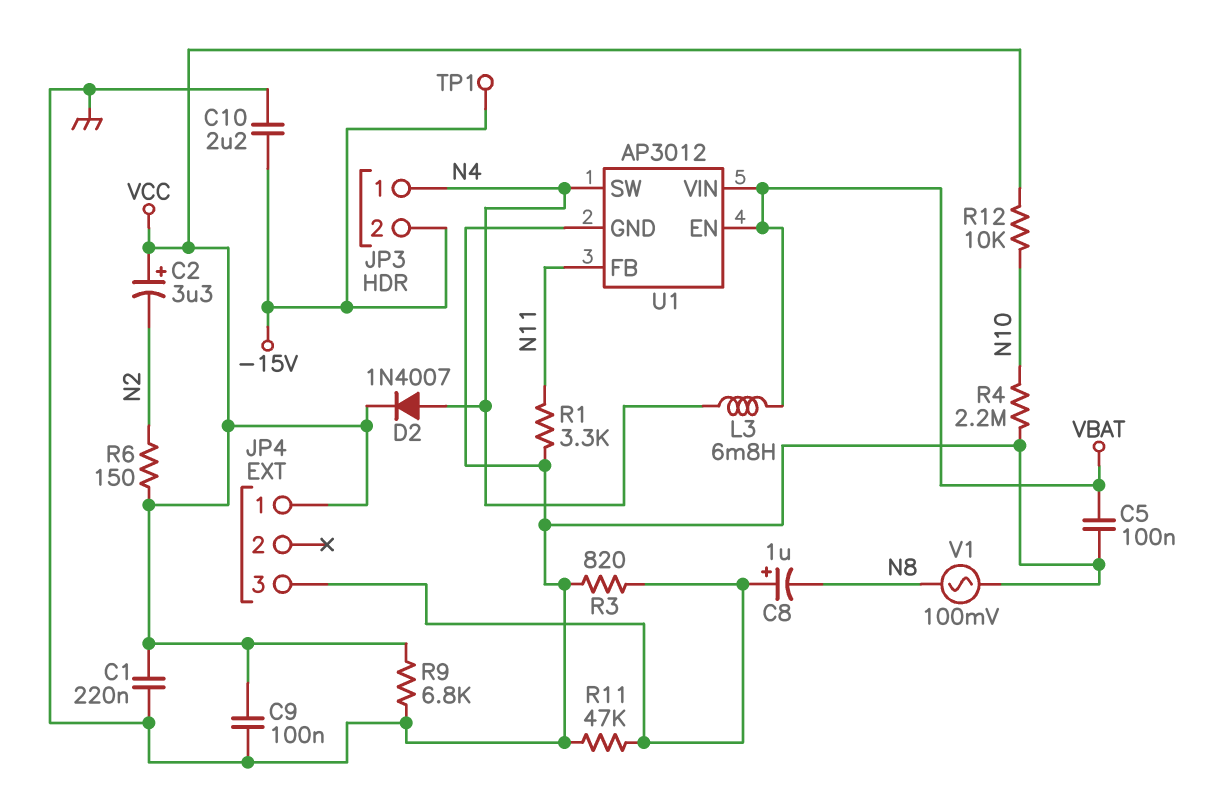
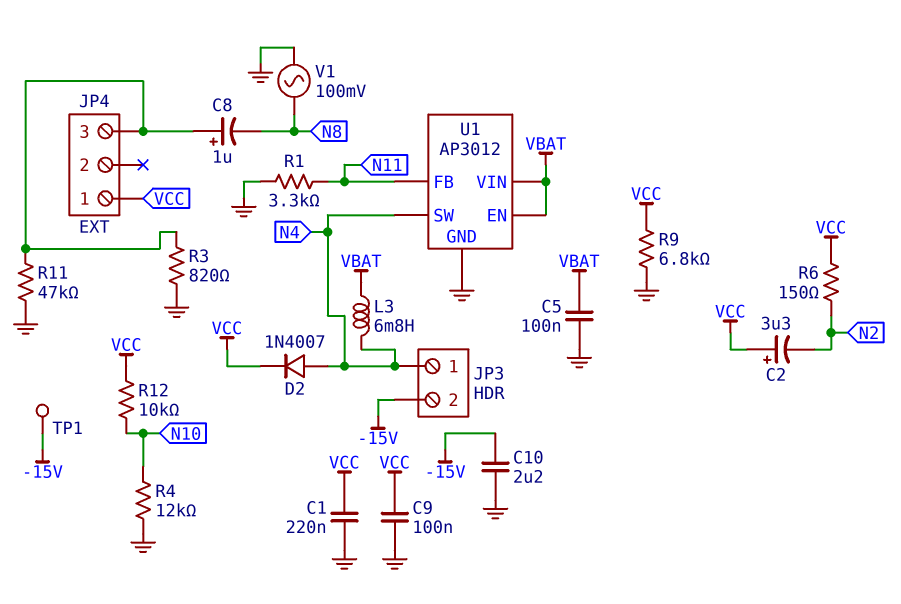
R4: 2.2M (GND, N10) -> 12k (GND, N10)

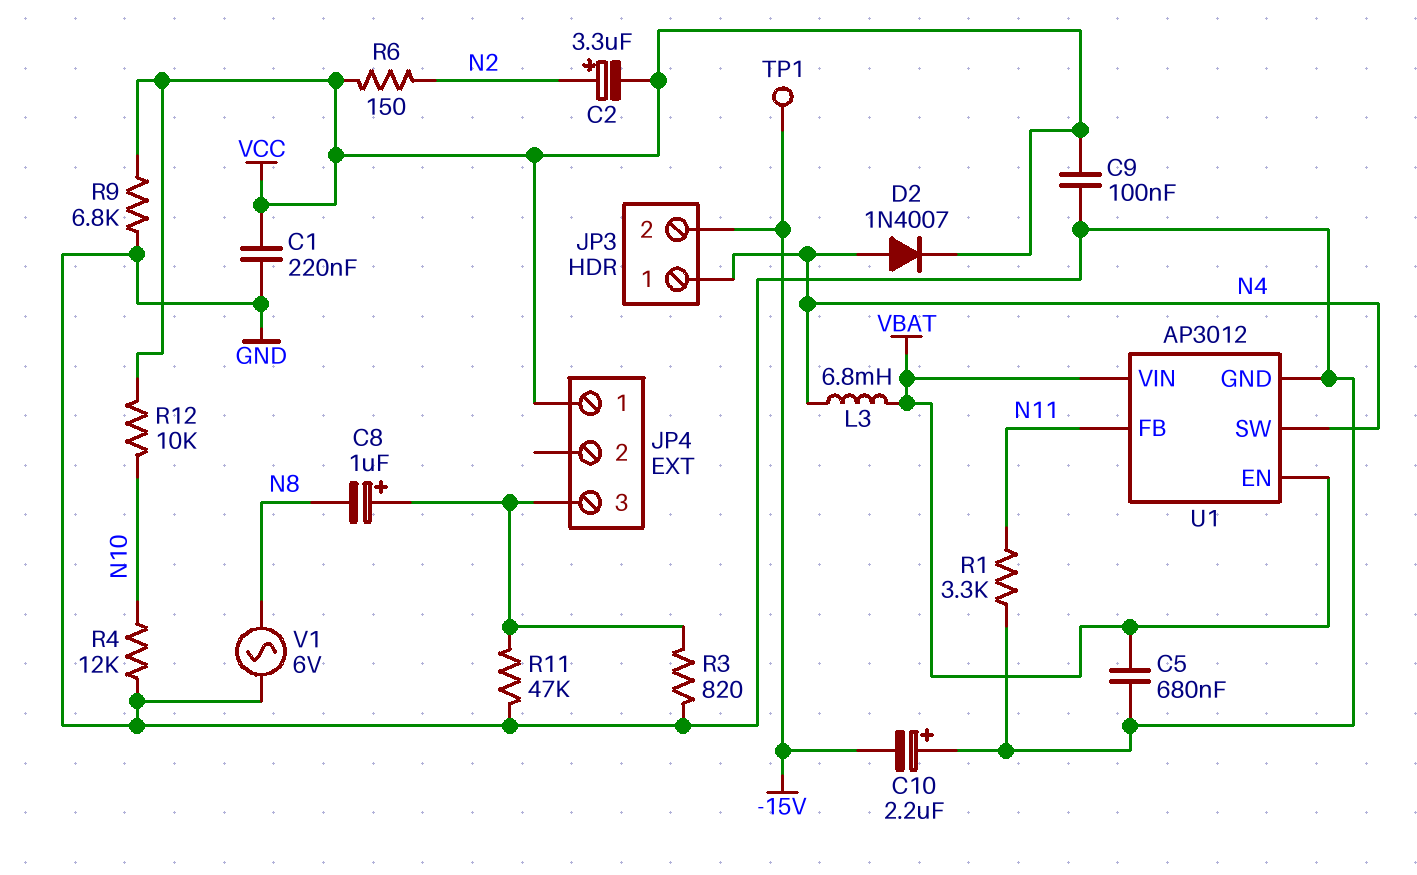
C2: 3.3uF (plus VCC, minus N2) -> 3.3uF (plus N2, minus VCC)
C5: 100nF (GND, VBAT) -> 680nF (GND, VBAT)
C10: 2.2uF (-15V, GND) -> 2.2uF (plus GND, minus -15V)
V1: AC 100mV (GND, N8) -> AC 6V (GND, N8)

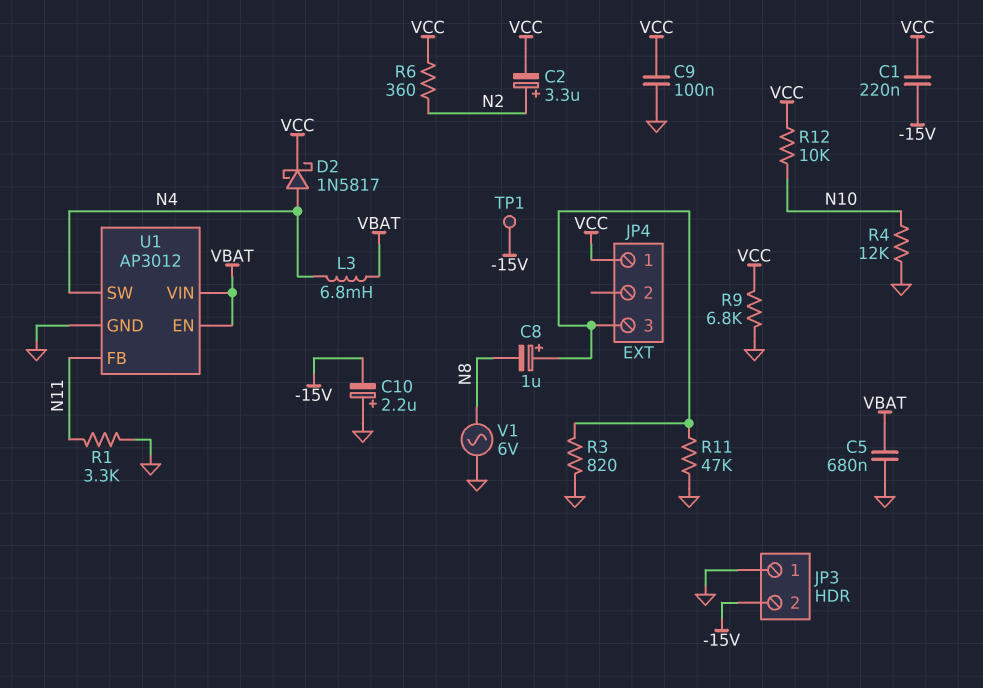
C1: 220nF (GND, VCC) -> 220nF (-15V, VCC)
D2: diode 1N4007 (A N4, K VCC) -> schottky 1N5817 (A N4, K VCC)
JP3 pin 1: N4 -> GND
R6: 150 (N2, VCC) -> 360 (N2, VCC)

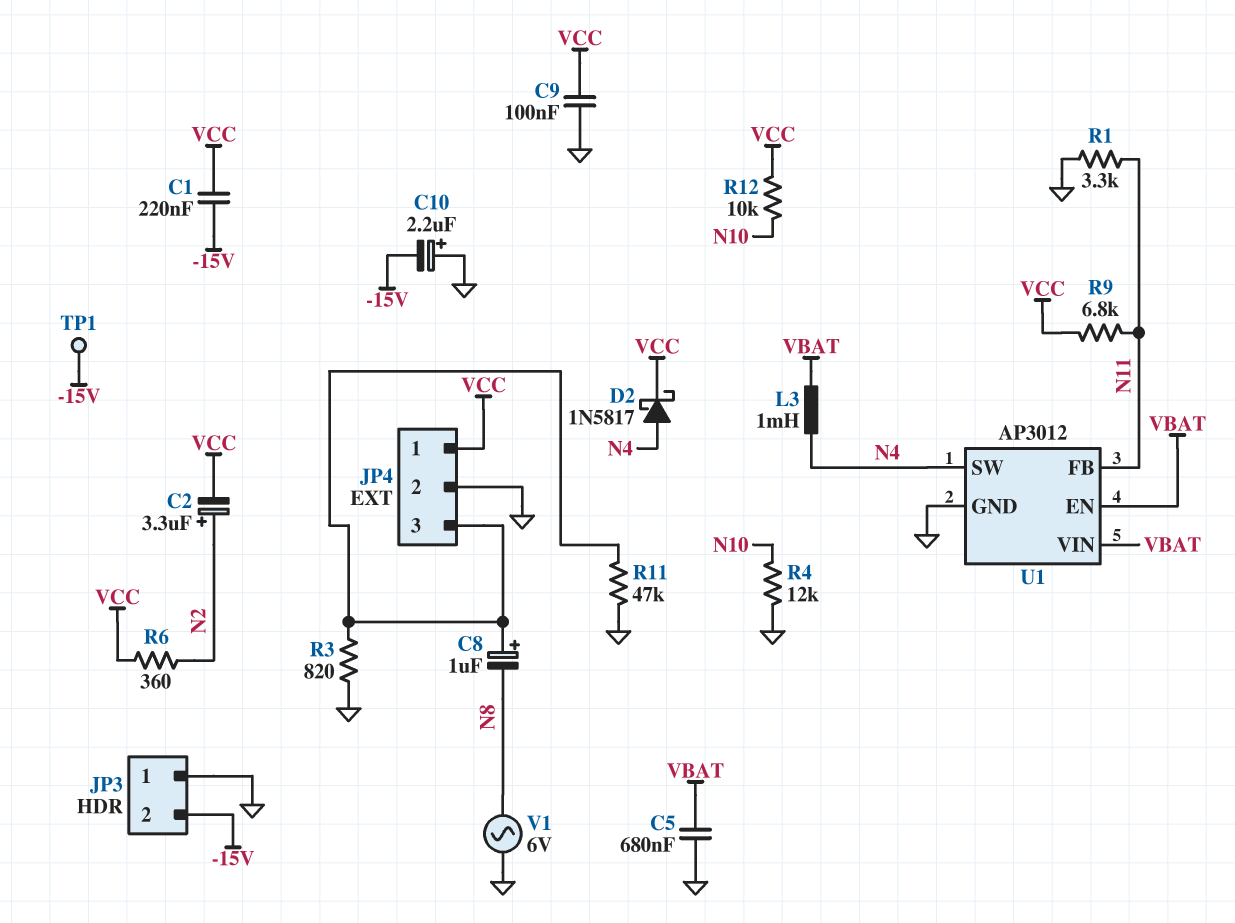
JP4 pin 2: none -> GND
L3: 6.8mH (N4, VBAT) -> 1mH (N4, VBAT)
R9: 6.8k (GND, VCC) -> 6.8k (N11, VCC)

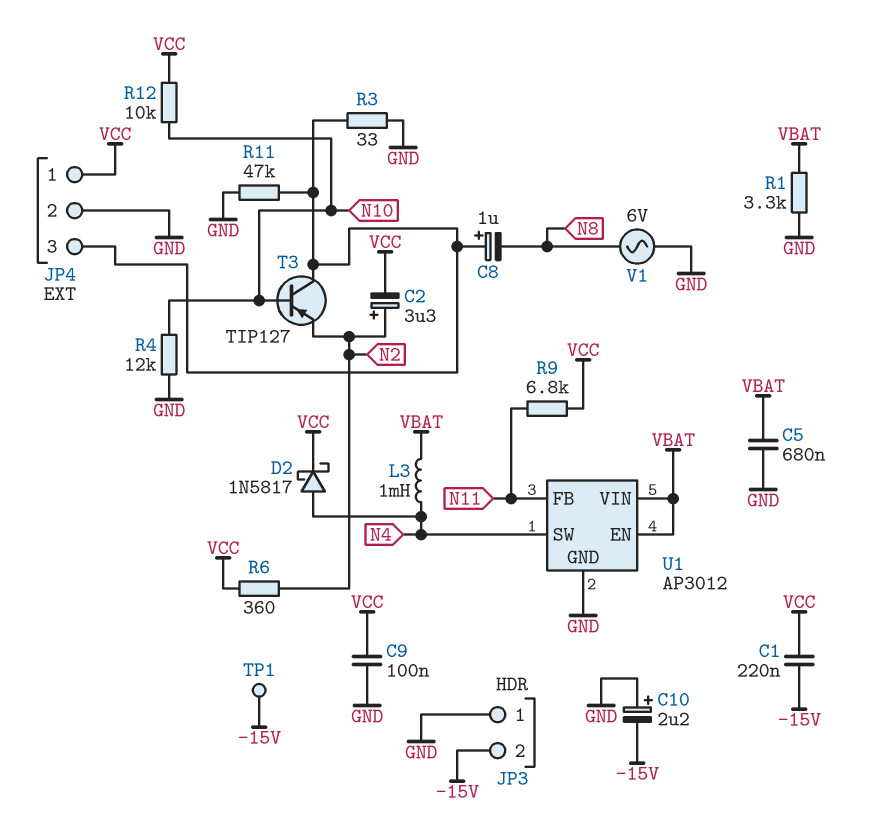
R1: 3.3k (GND, N11) -> 3.3k (GND, VBAT)
R3: 820 (GND, JP4/3) -> 33 (GND, JP4/3)
T3: none -> PNP TIP127 (B N10, C JP4/3, E N2)

